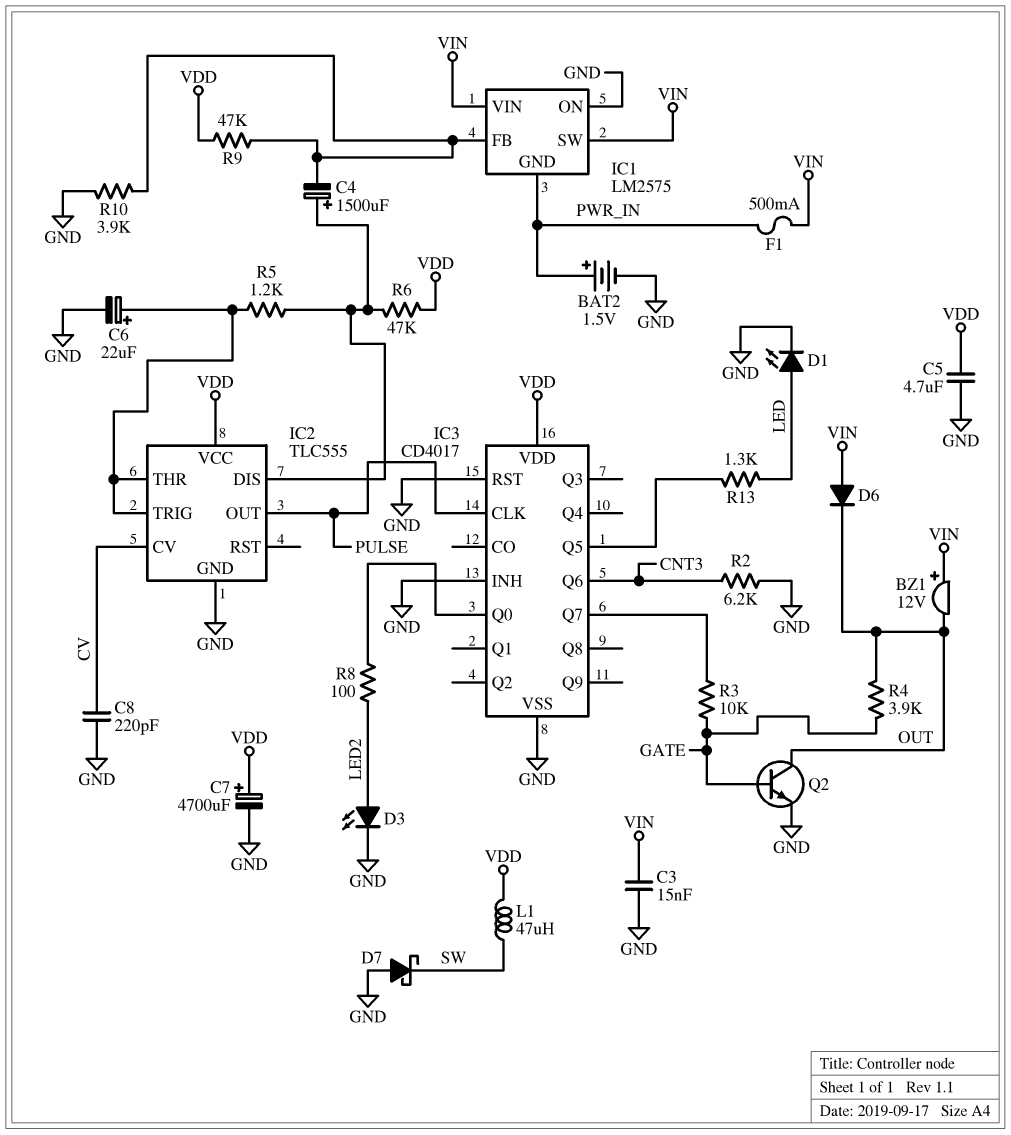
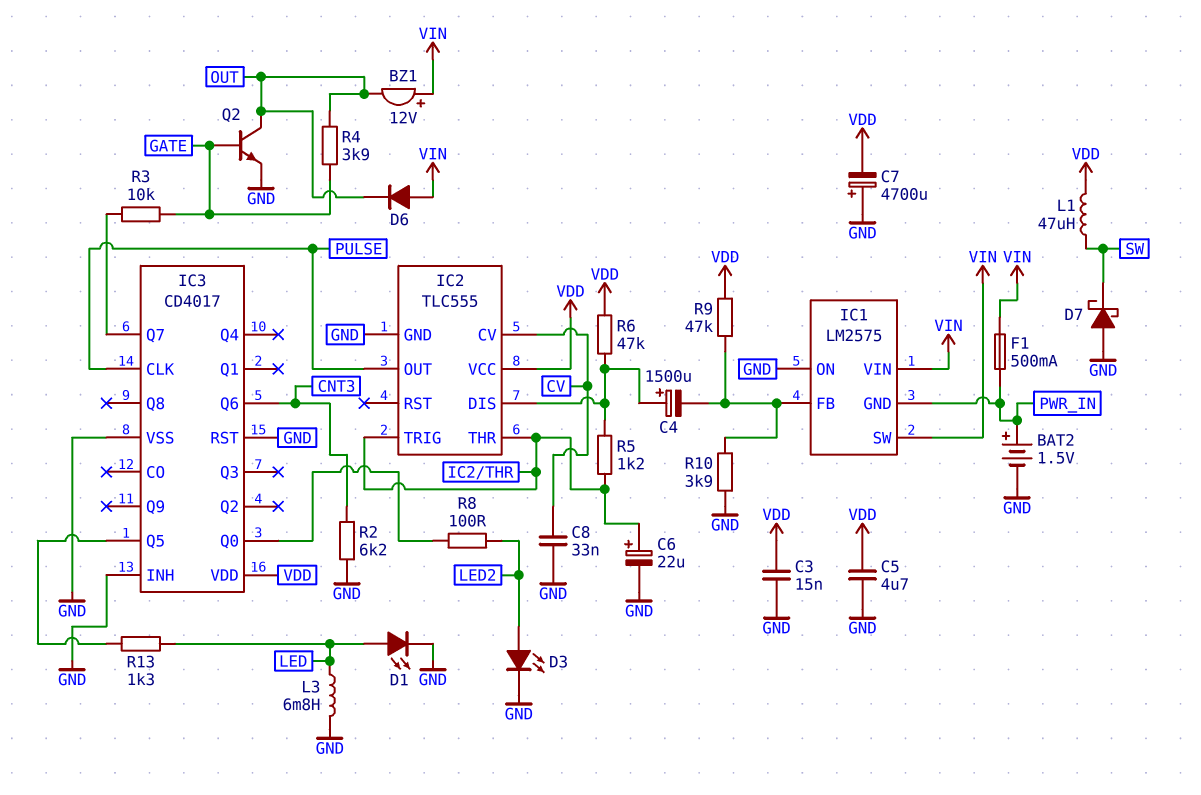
C3: 15nF (GND, VIN) -> 15nF (GND, VDD)
C7: 4700uF (plus VDD, minus GND) -> 4700uF (plus GND, minus VDD)
C8: 220pF (CV, GND) -> 33nF (CV, GND)
L3: none -> 6.8mH (GND, LED)

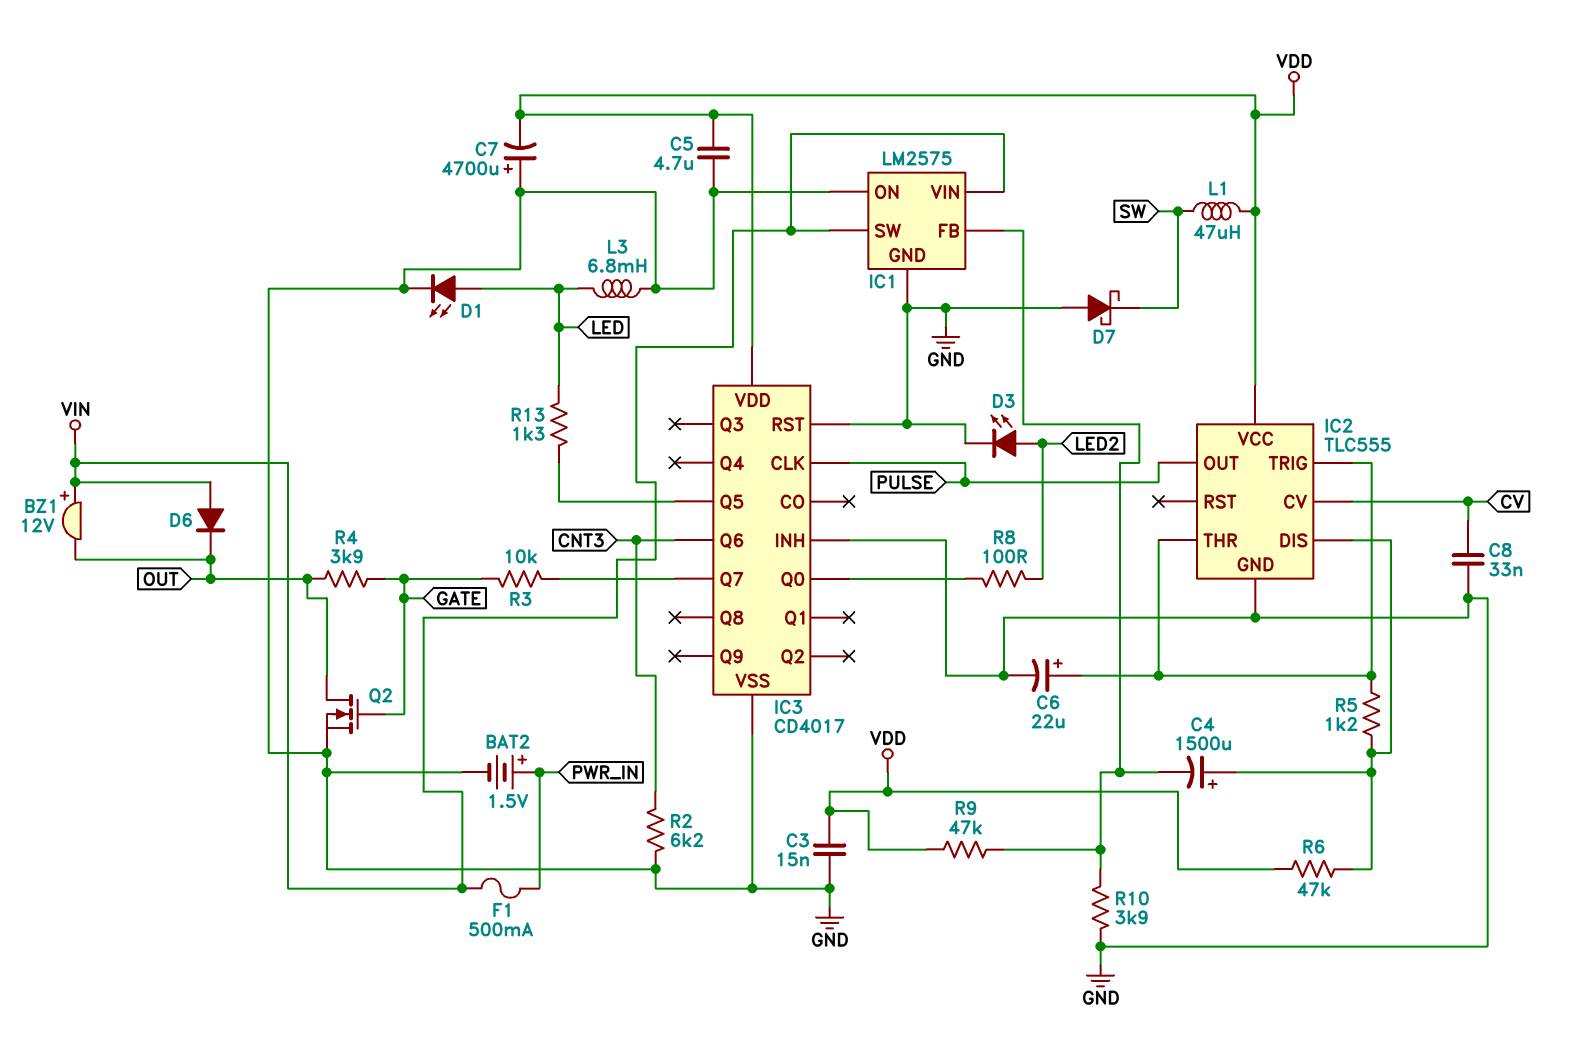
IC1 pin GND: PWR_IN -> GND
Q2: NPN (B GATE, C OUT, E GND) -> NMOS (G GATE, D OUT, S GND)

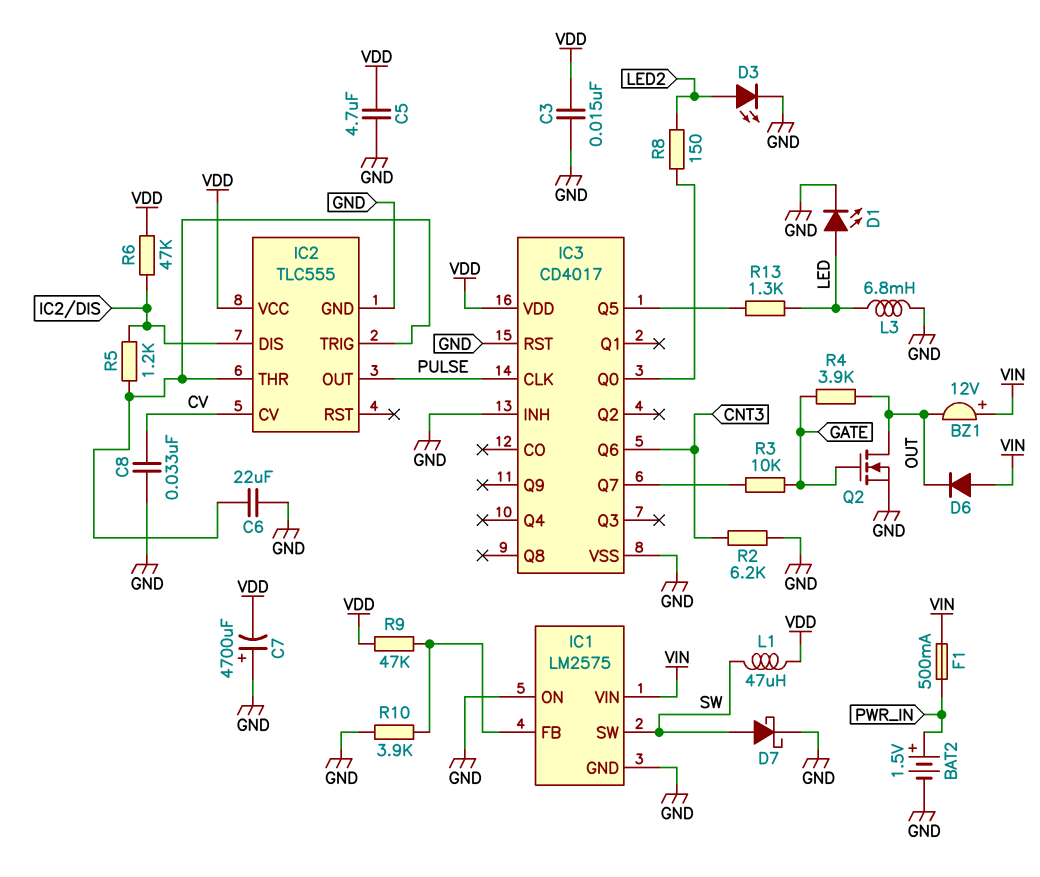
C4: 1500uF (plus IC2/DIS, minus IC1/FB) -> none
C6: 22uF (plus IC2/THR, minus GND) -> 22uF (GND, IC2/THR)
D7: schottky (A GND, K SW) -> schottky (A SW, K GND)
IC1 pin SW: VIN -> SW
R8: 100 (IC3/Q0, LED2) -> 150 (IC3/Q0, LED2)

